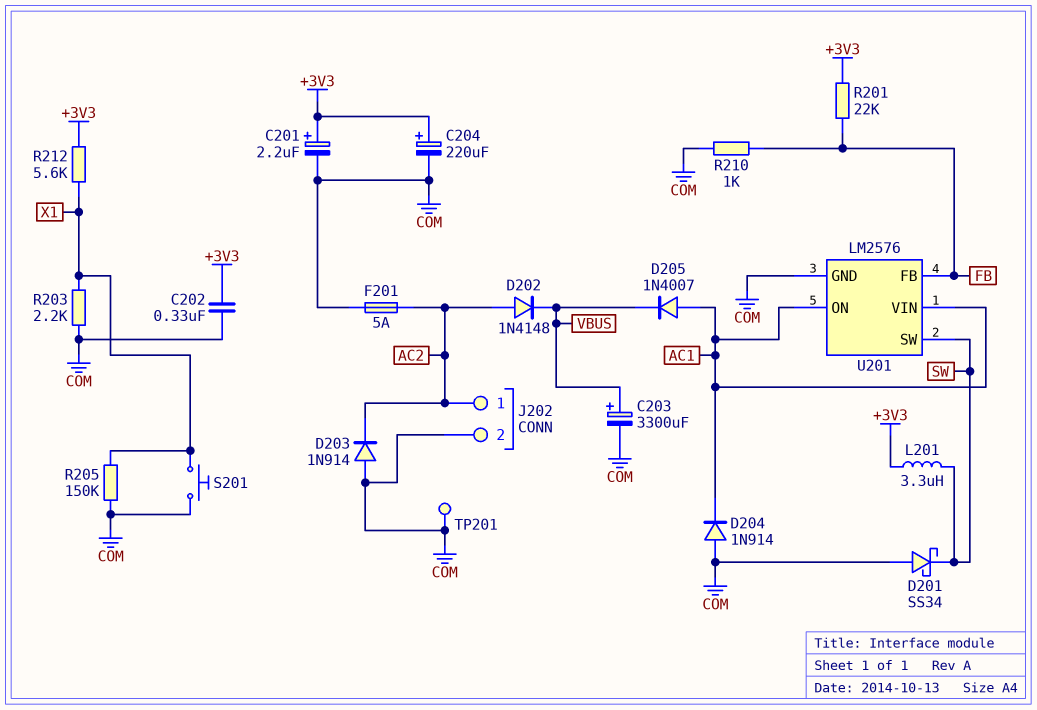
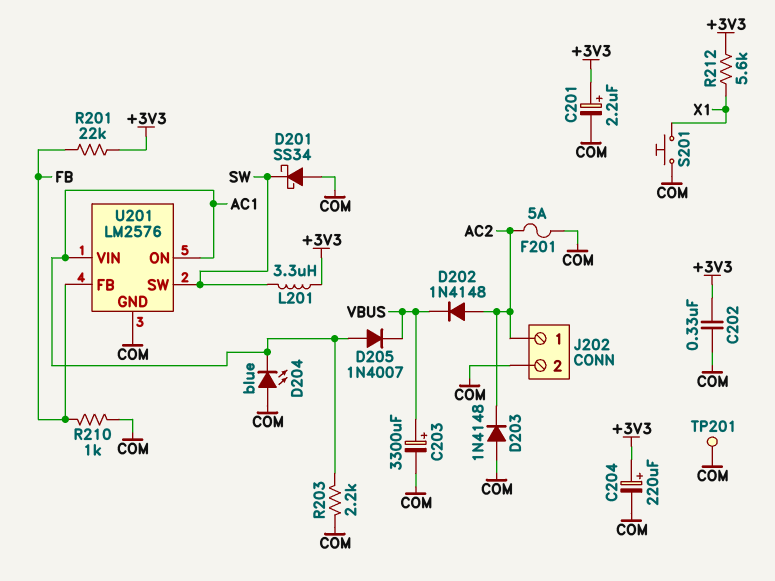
D203: diode 1N914 (A COM, K AC2) -> diode 1N4148 (A COM, K AC2)
D204: diode 1N914 (A COM, K AC1) -> LED blue (A COM, K AC1)
R203: 2.2k (COM, X1) -> 2.2k (AC1, COM)
R205: 150k (COM, X1) -> none

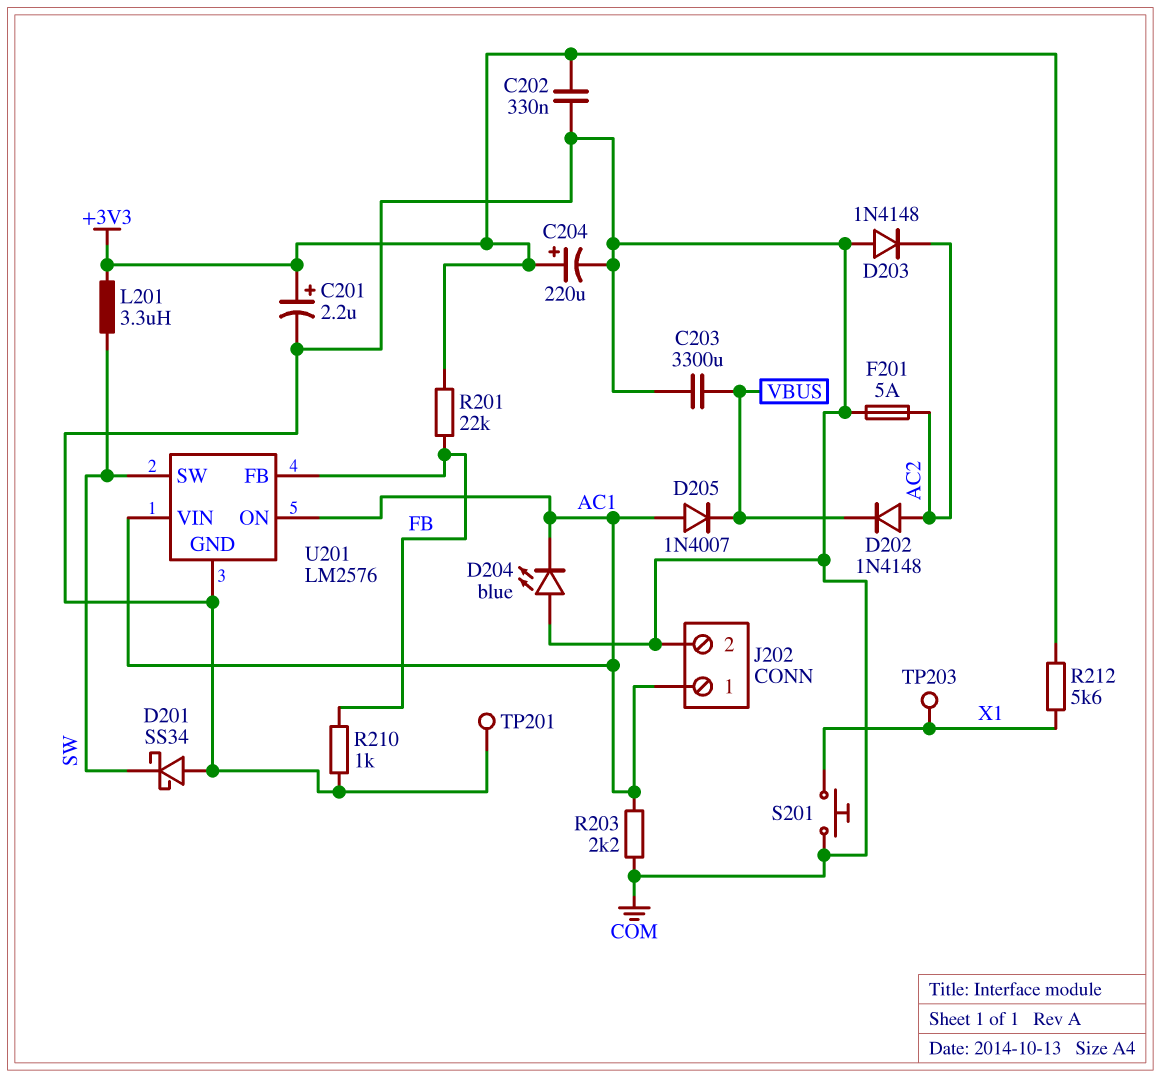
C203: 3300uF (plus VBUS, minus COM) -> 3300uF (COM, VBUS)
J202 pin 1: AC2 -> AC1
TP203: none -> test point (X1)

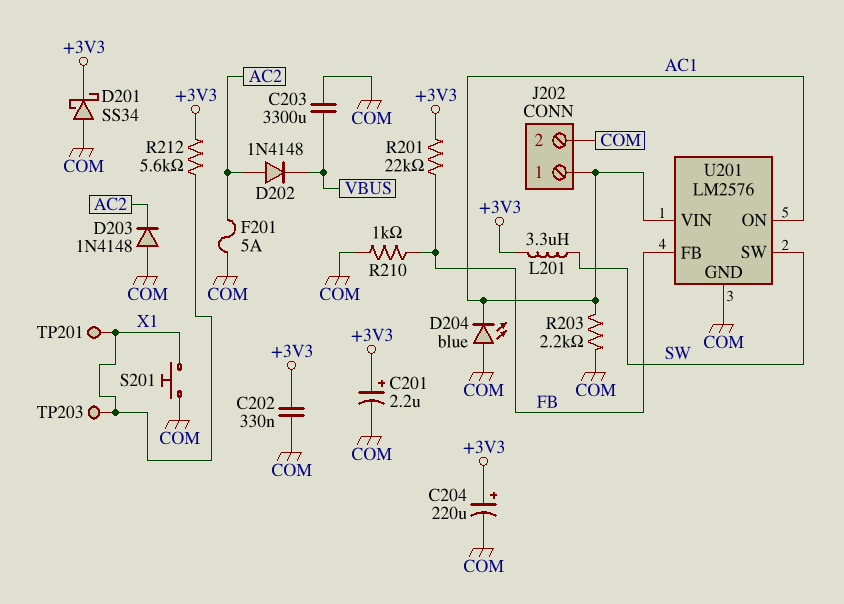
D201: schottky SS34 (A COM, K SW) -> schottky SS34 (A COM, K +3V3)
D205: diode 1N4007 (A AC1, K VBUS) -> none
TP201: test point (COM) -> test point (X1)

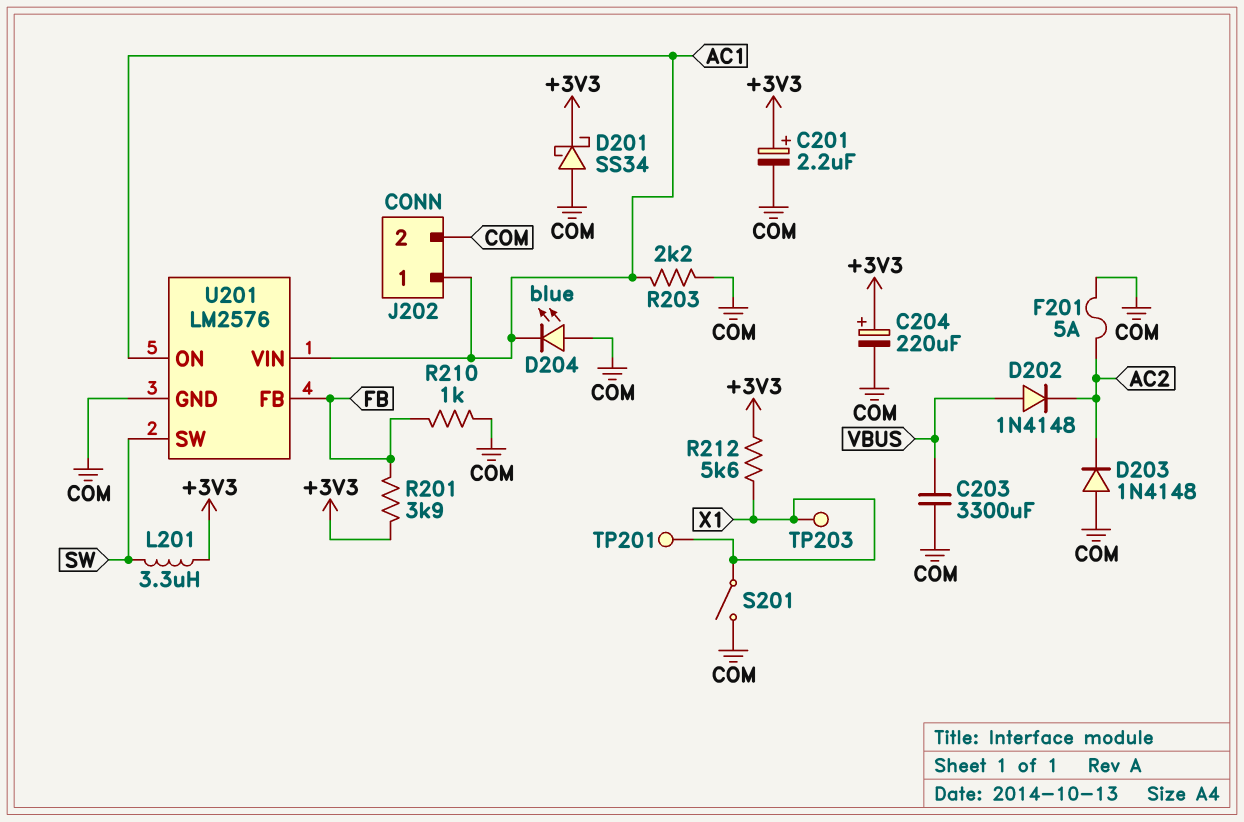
C202: 330nF (+3V3, COM) -> none
D202: diode 1N4148 (A AC2, K VBUS) -> diode 1N4148 (A VBUS, K AC2)
R201: 22k (+3V3, FB) -> 3.9k (+3V3, FB)
S201: button (COM, X1) -> switch (COM, X1)

